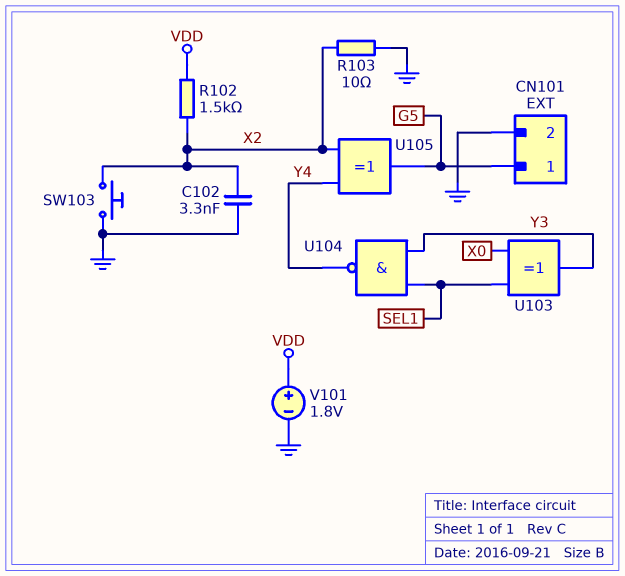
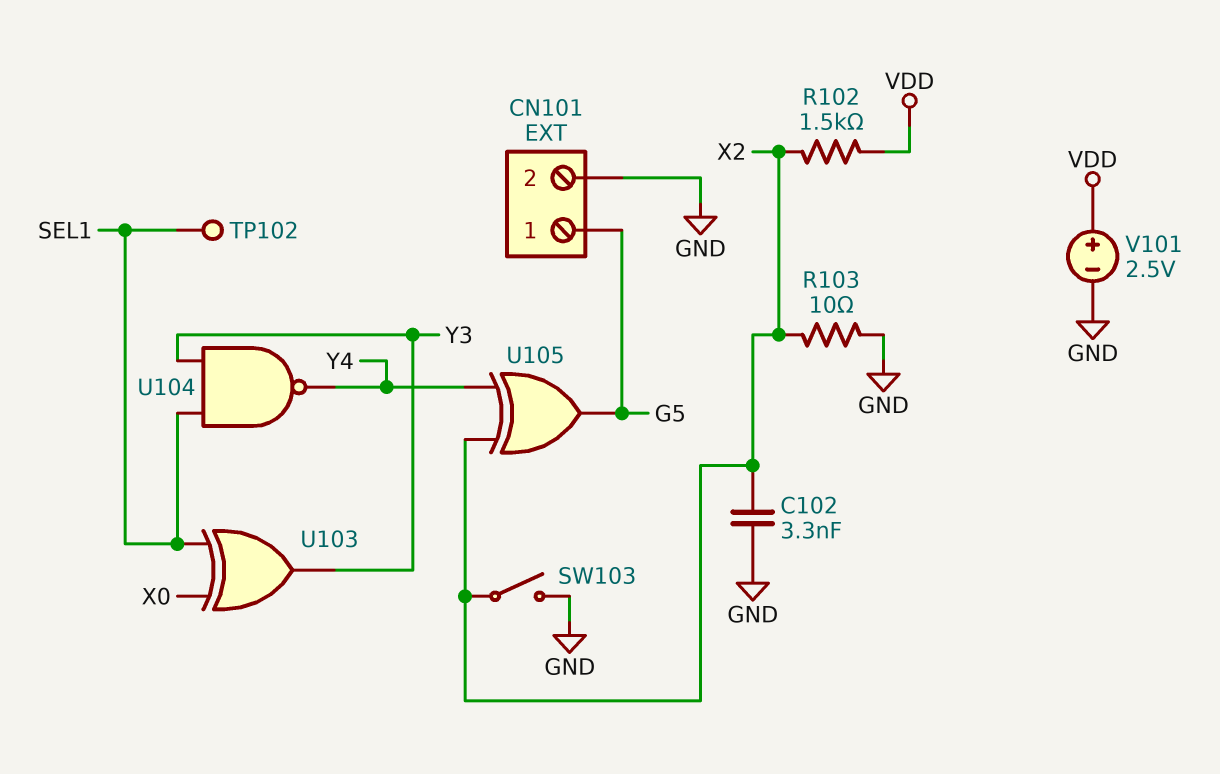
SW103: button (GND, X2) -> switch (GND, X2)
TP102: none -> test point (SEL1)
V101: 1.8V (plus VDD, minus GND) -> 2.5V (plus VDD, minus GND)

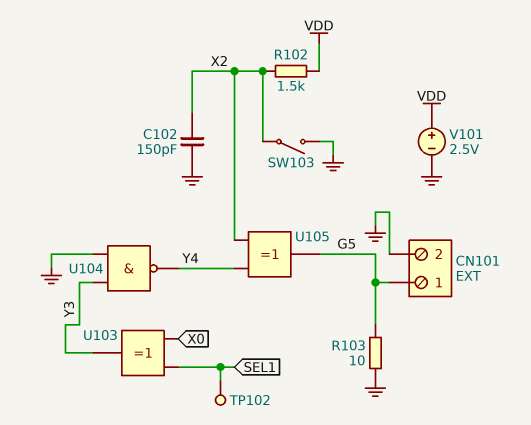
C102: 3.3nF (GND, X2) -> 150pF (GND, X2)
R103: 10 (GND, X2) -> 10 (G5, GND)
U104: NAND (in SEL1, in Y3, out Y4) -> NAND (in GND, in Y3, out Y4)

